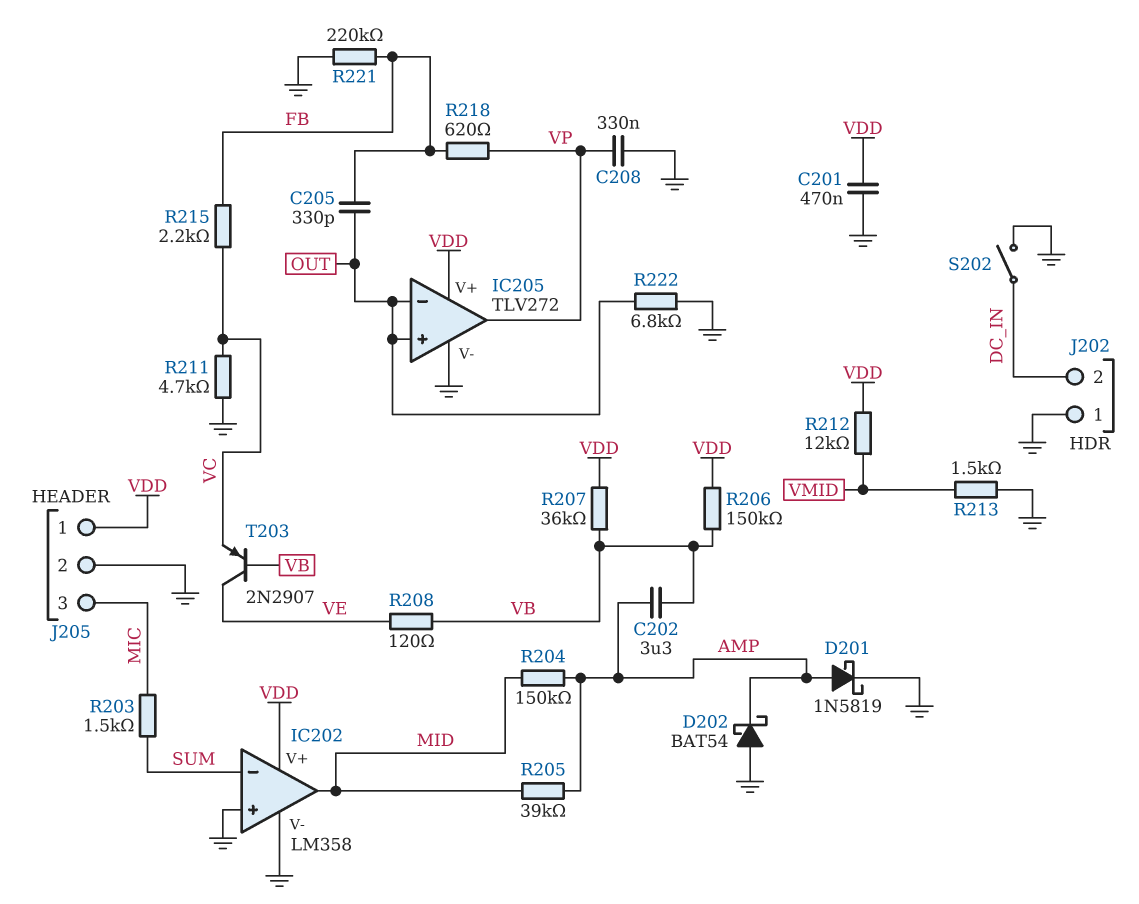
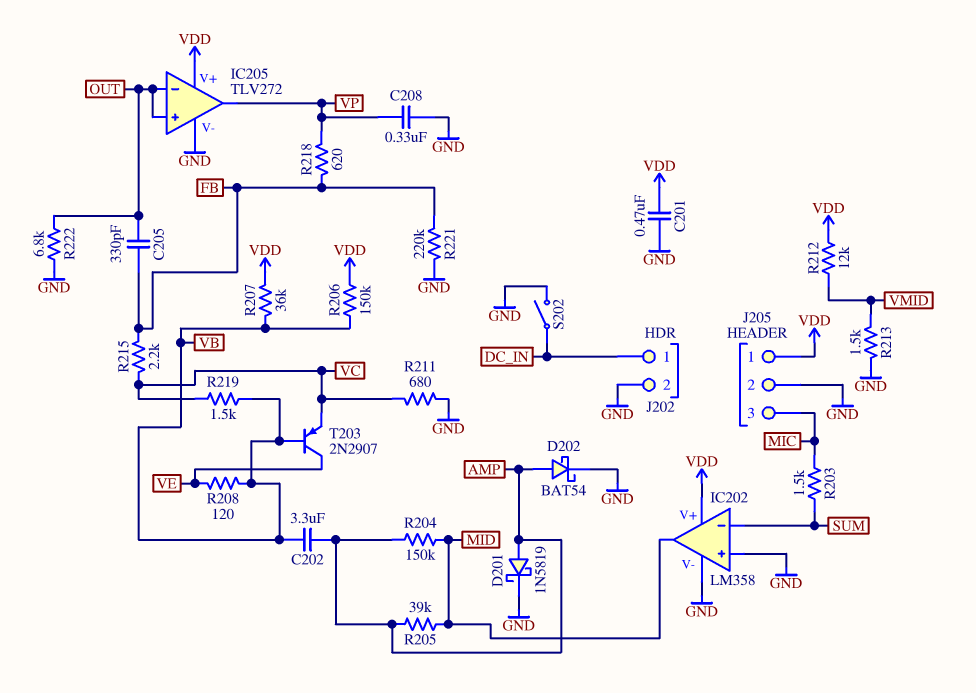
D202: schottky BAT54 (A GND, K AMP) -> schottky BAT54 (A AMP, K GND)
J202 pin 1: GND -> DC_IN
J202 pin 2: DC_IN -> GND
R211: 4.7k (GND, VC) -> 680 (GND, VC)
R219: none -> 1.5k (VB, VC)

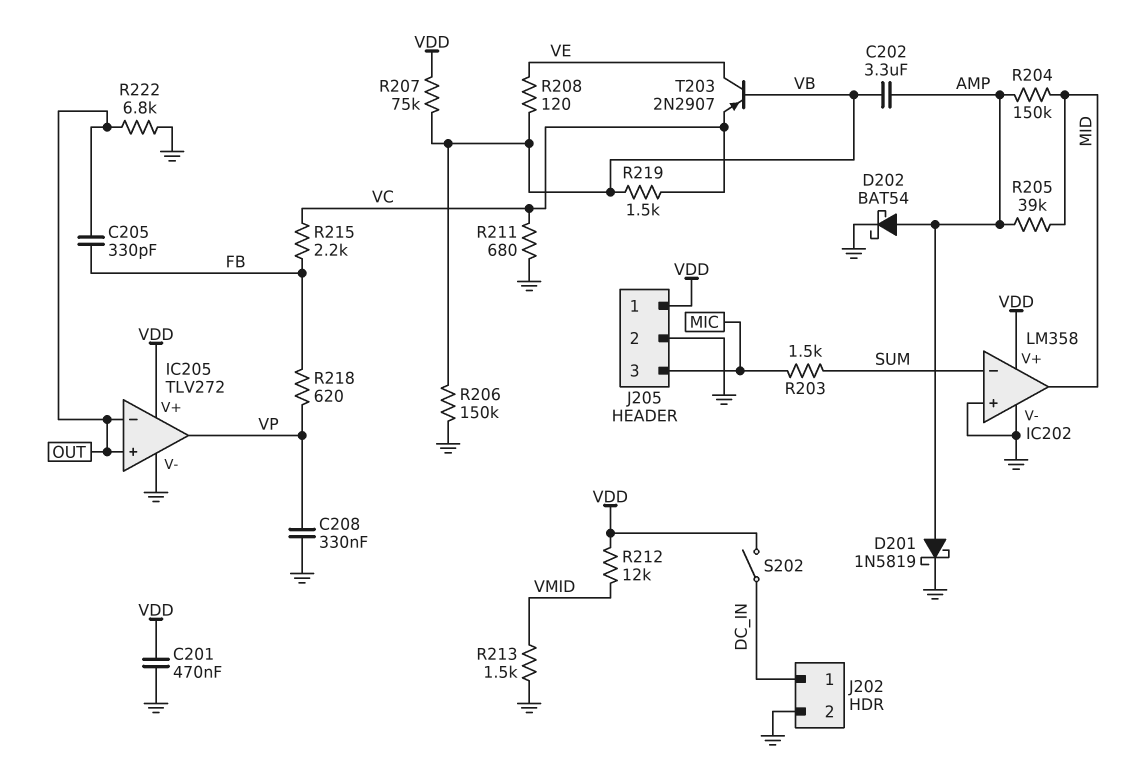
R206: 150k (VB, VDD) -> 150k (GND, VB)
R207: 36k (VB, VDD) -> 75k (VB, VDD)
R221: 220k (FB, GND) -> none
S202: switch (DC_IN, GND) -> switch (DC_IN, VDD)

